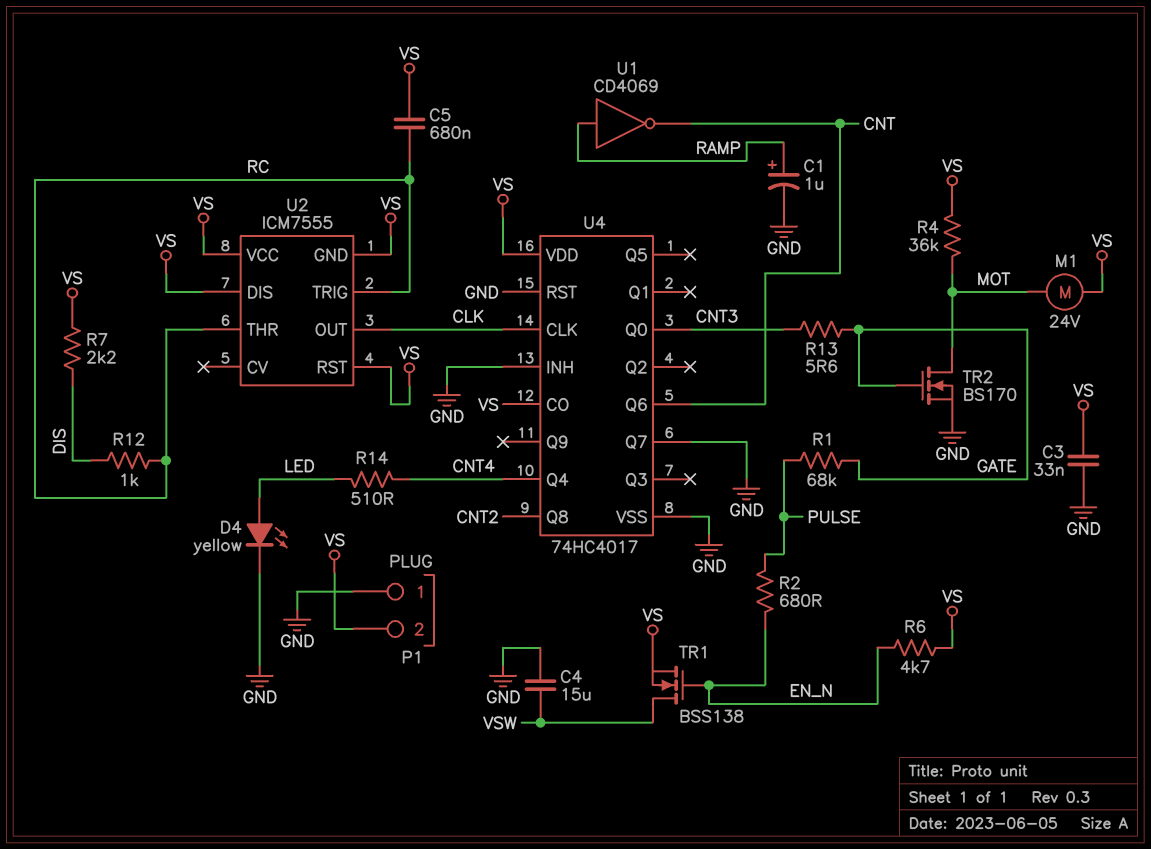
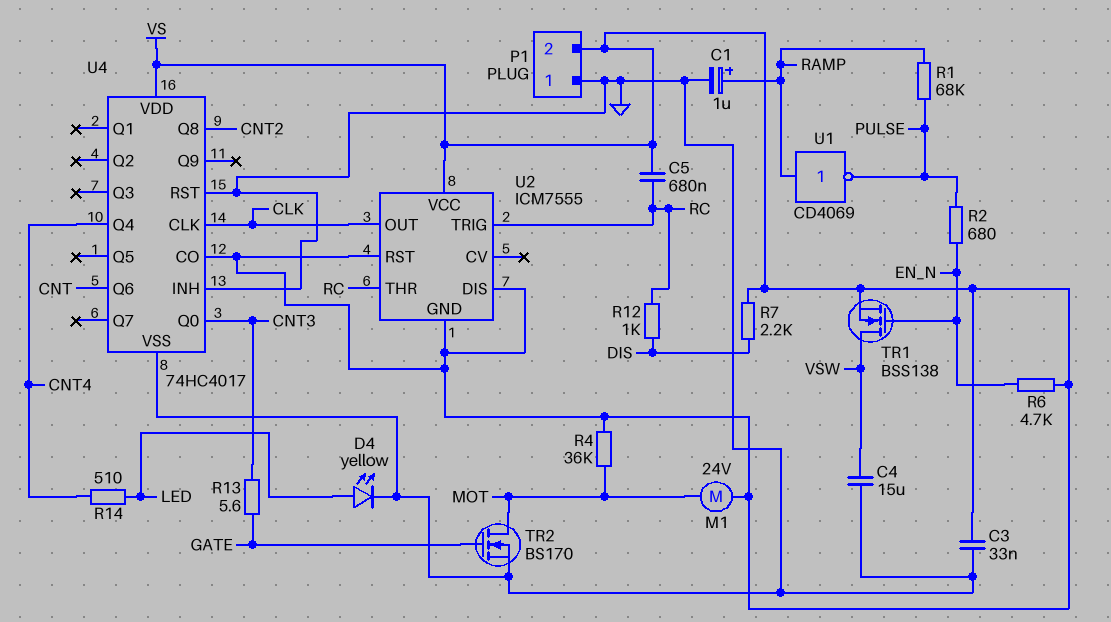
R1: 68k (GATE, PULSE) -> 68k (PULSE, RAMP)
U1: NOT CD4069 (in RAMP, out CNT) -> NOT CD4069 (in RAMP, out PULSE)
U4 pin Q7: GND -> none

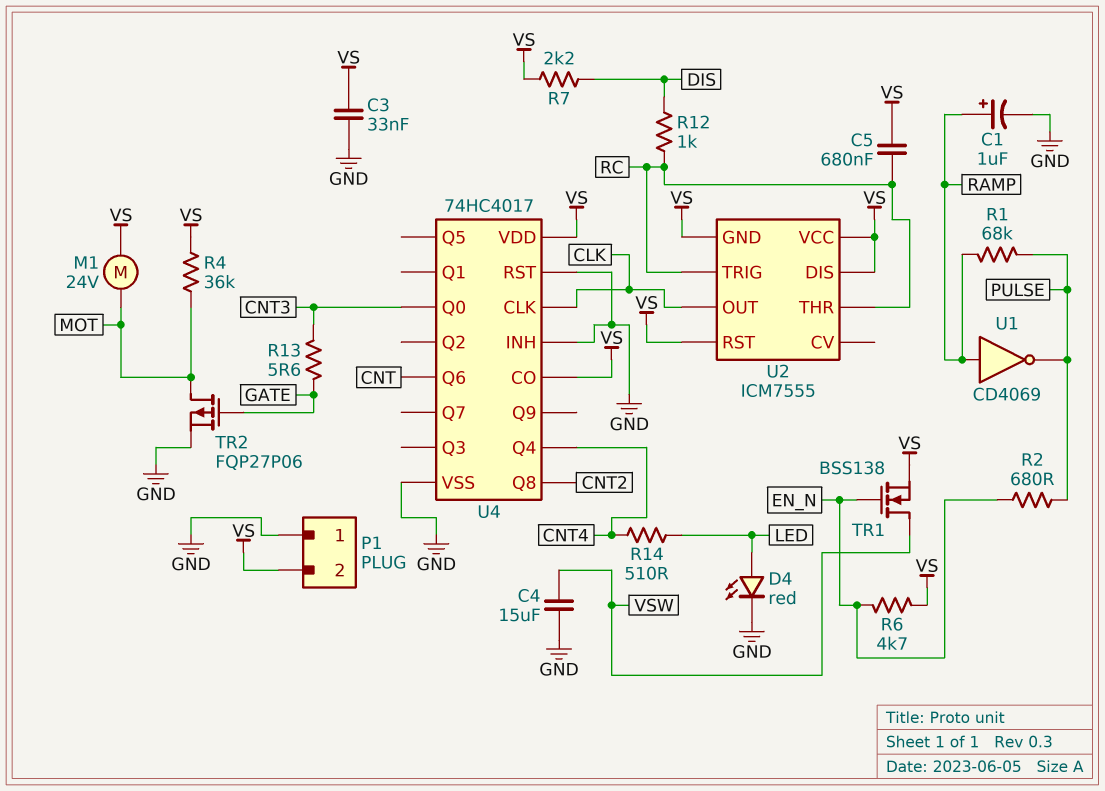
D4: LED yellow (A LED, K GND) -> LED red (A LED, K GND)
TR2: NMOS BS170 (G GATE, D MOT, S GND) -> PMOS FQP27P06 (G GATE, D MOT, S GND)

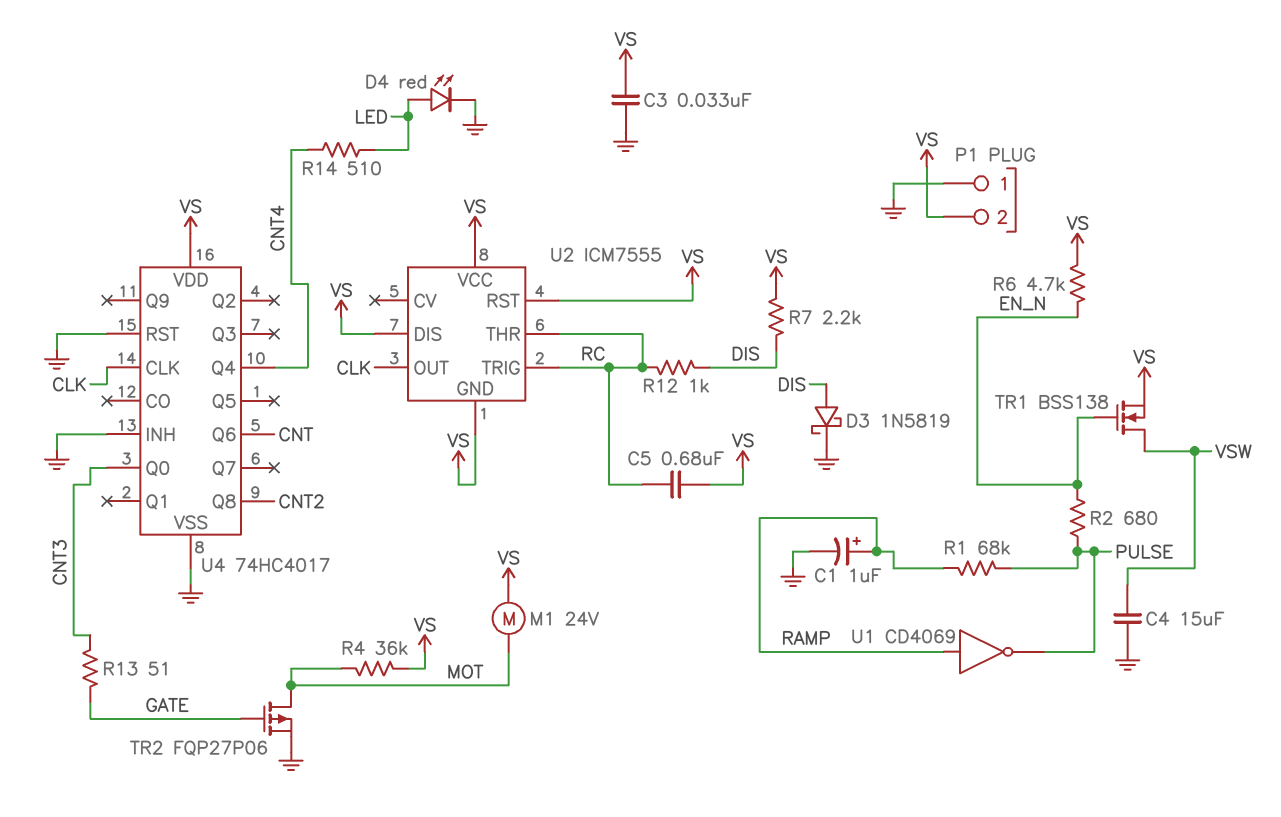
D3: none -> schottky 1N5819 (A DIS, K GND)
R13: 5.6 (CNT3, GATE) -> 51 (CNT3, GATE)
U4 pin CO: VS -> none

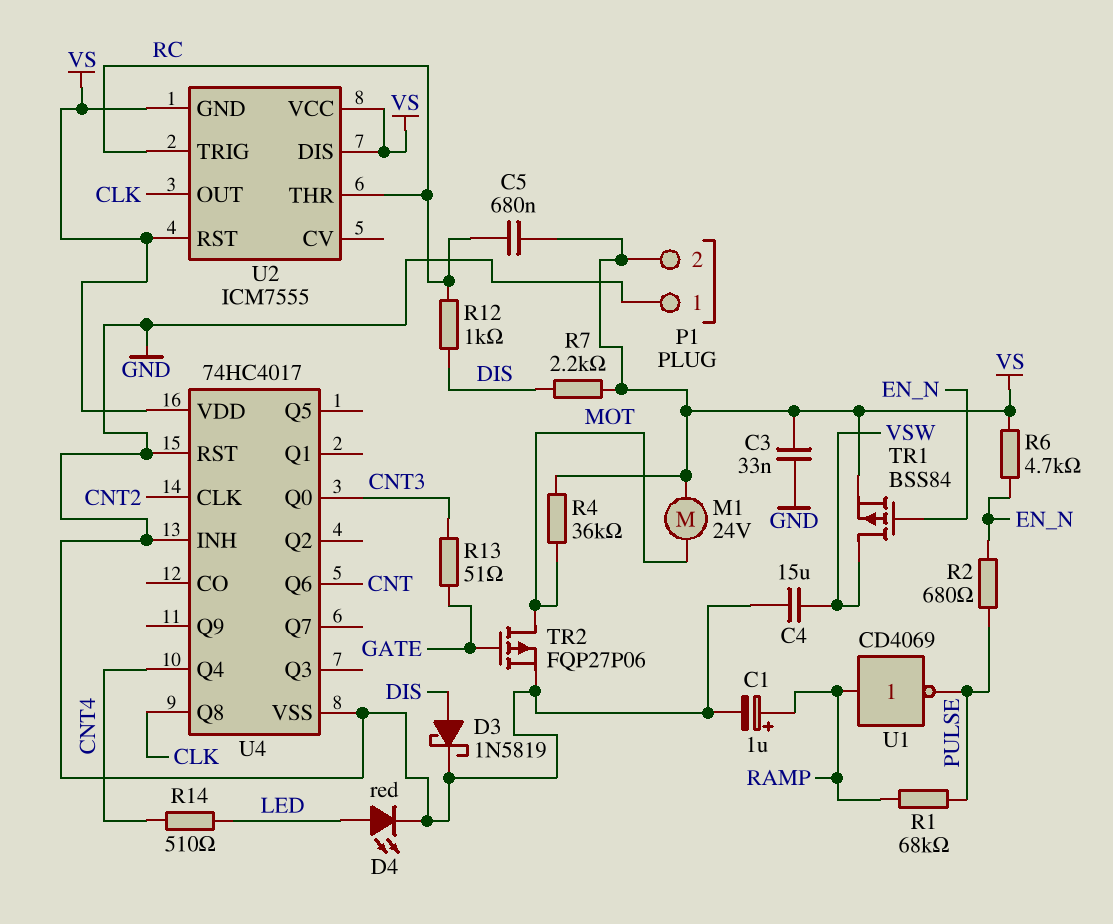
TR1: NMOS BSS138 (G EN_N, D VSW, S VS) -> PMOS BSS84 (G EN_N, D VSW, S VS)
U4 pin CLK: CLK -> CNT2
U4 pin Q8: CNT2 -> CLK

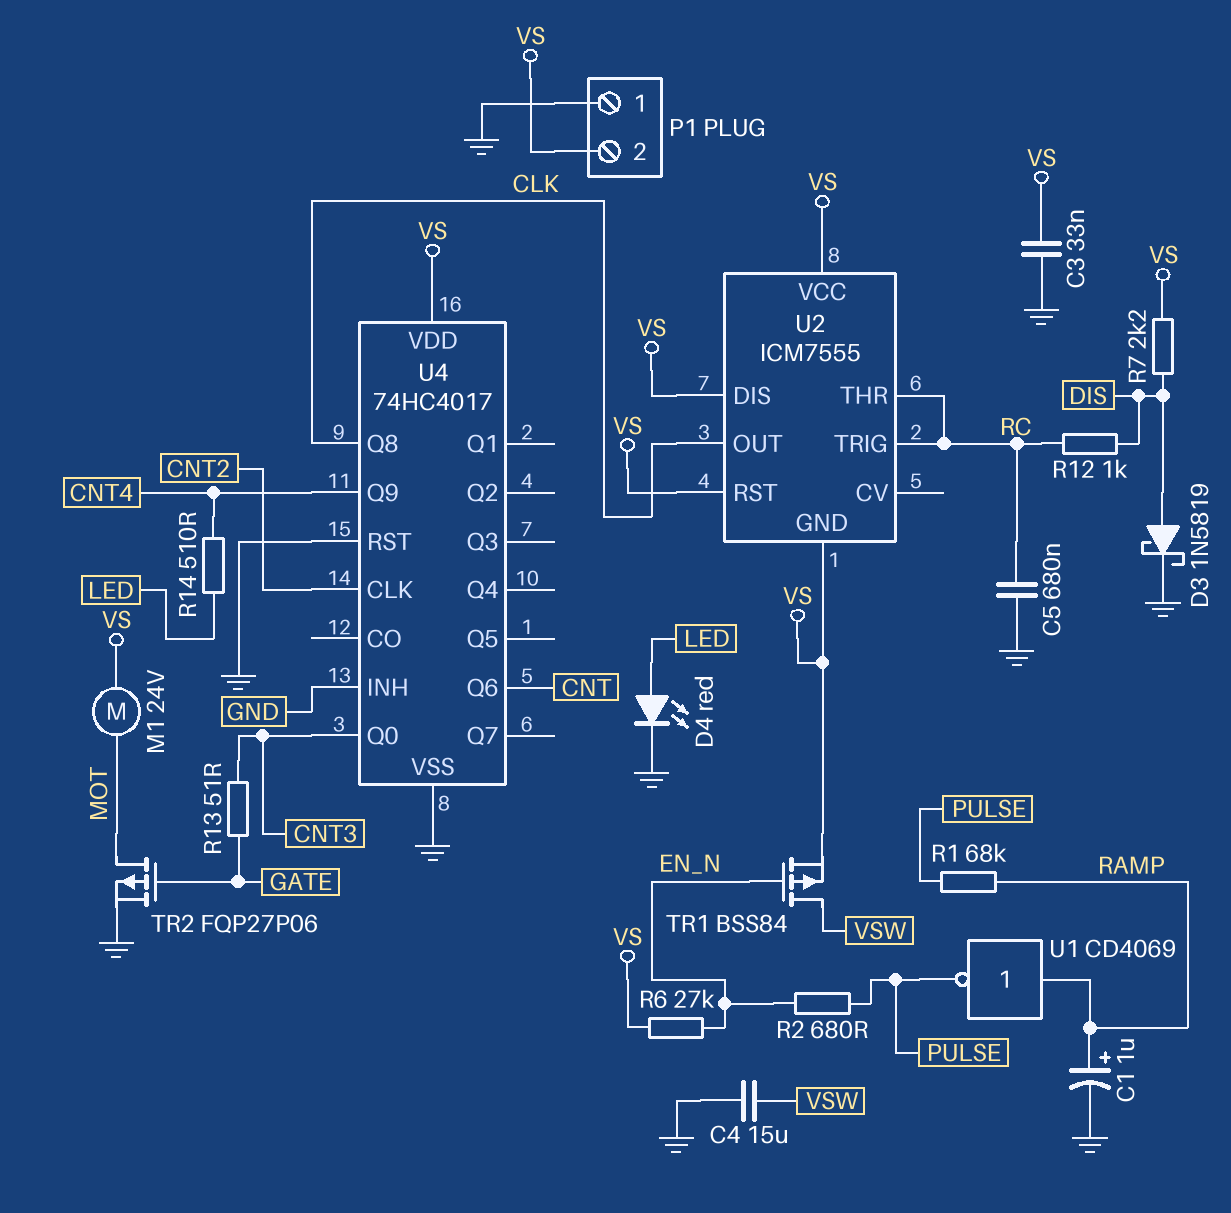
C5: 680nF (RC, VS) -> 680nF (GND, RC)
R4: 36k (MOT, VS) -> none
R6: 4.7k (EN_N, VS) -> 27k (EN_N, VS)
U4 pin Q4: CNT4 -> none
U4 pin Q9: none -> CNT4

